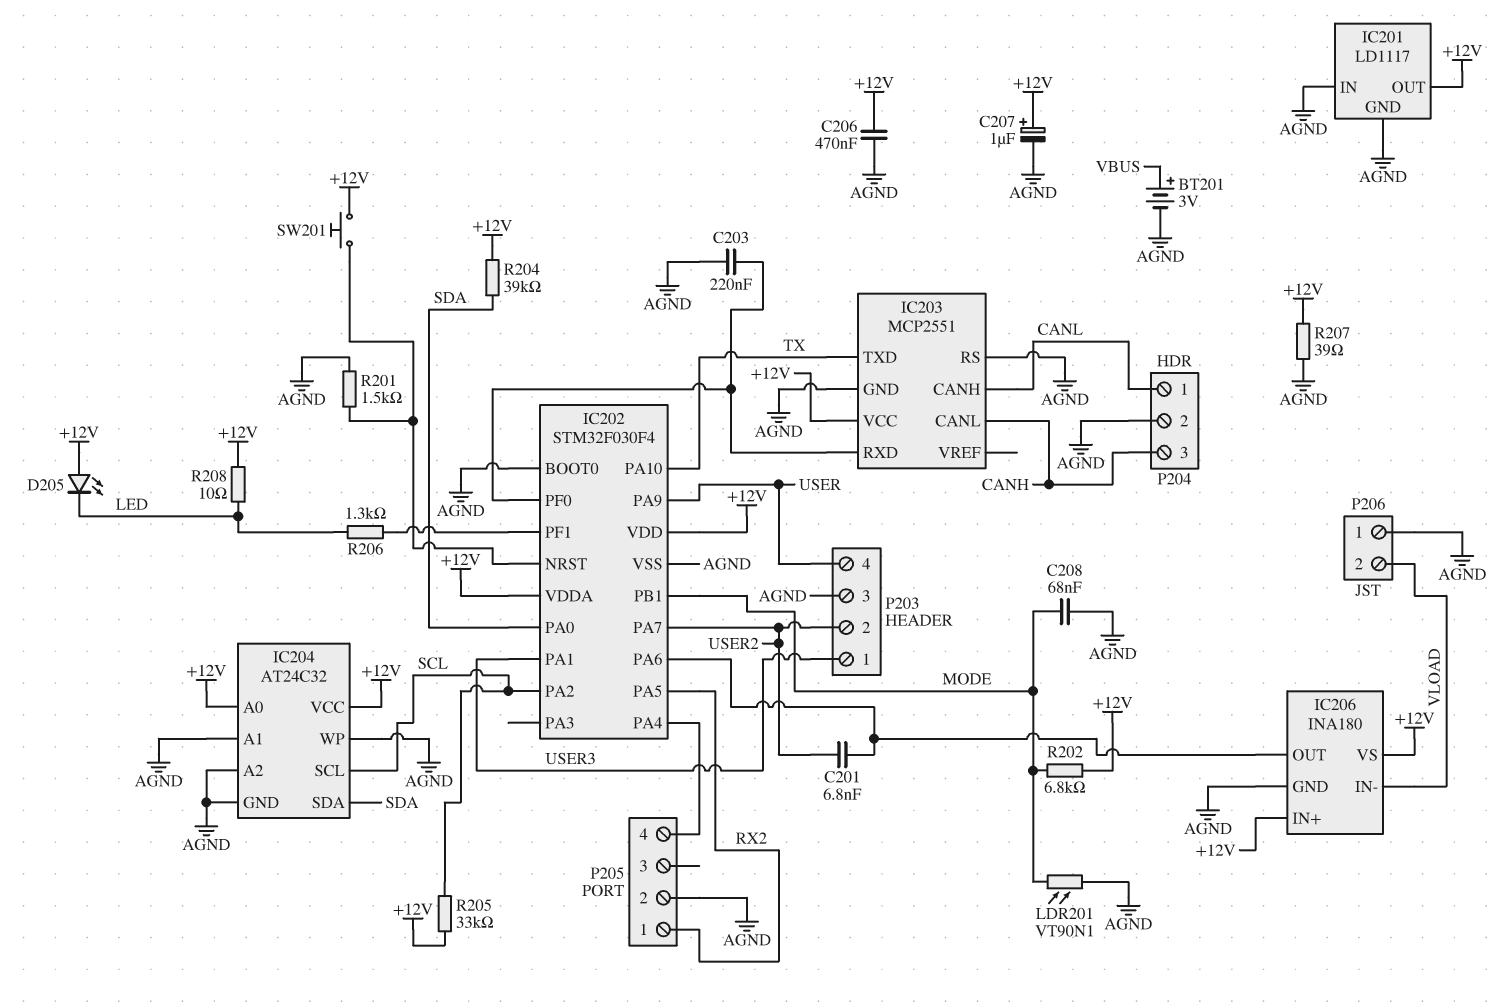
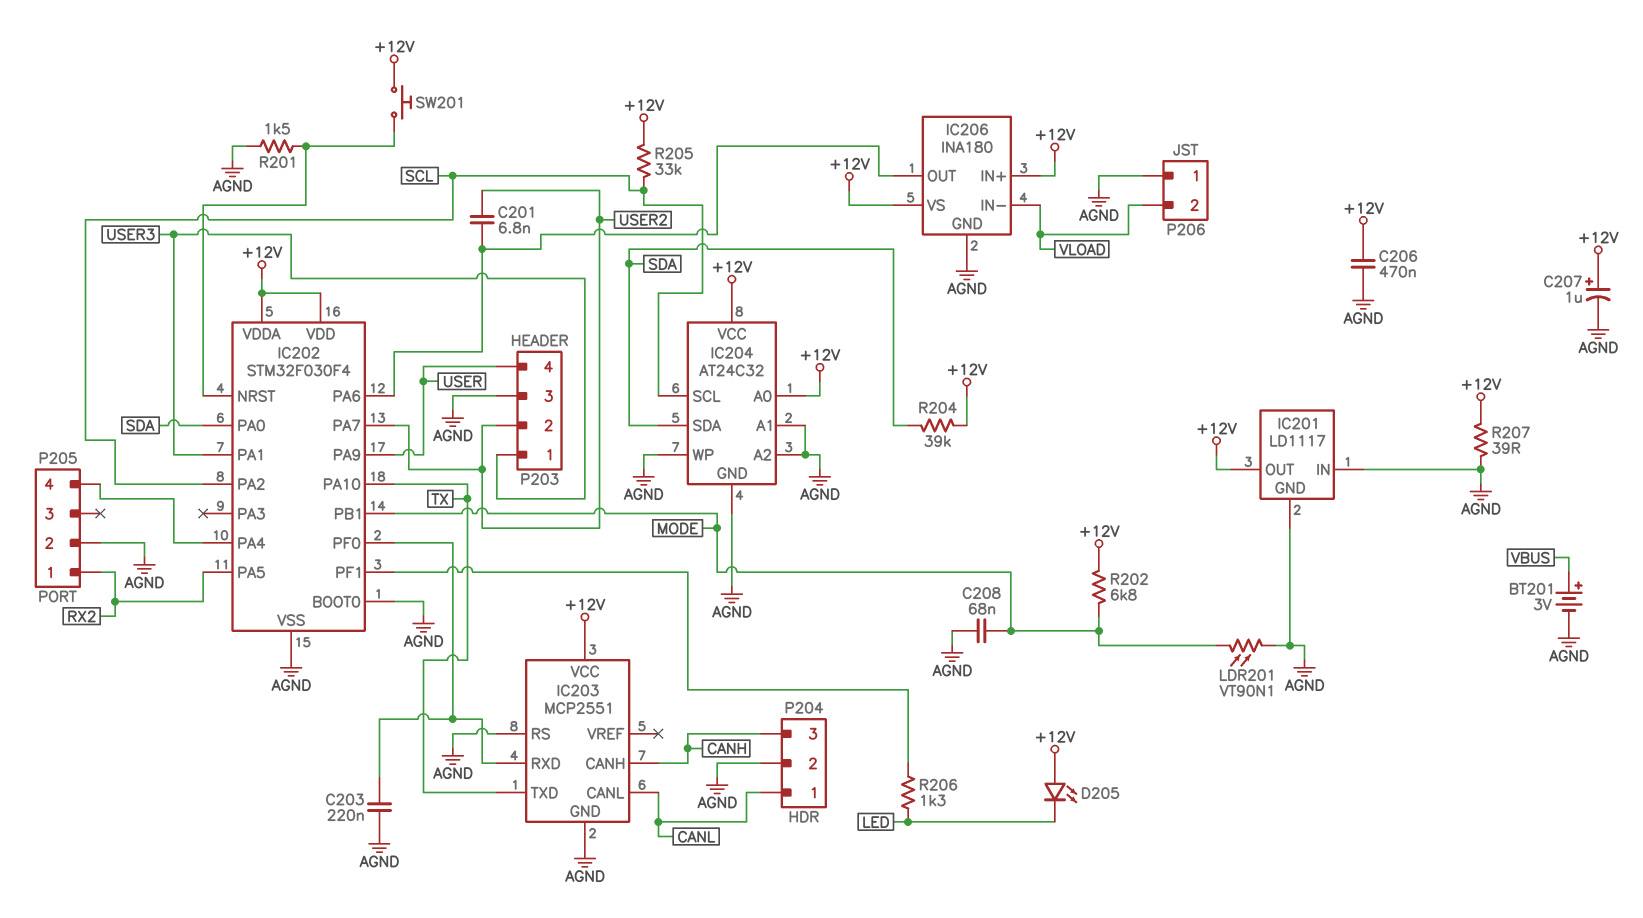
IC203 pin CANH: CANL -> CANH
IC203 pin CANL: CANH -> CANL
R208: 10 (+12V, LED) -> none

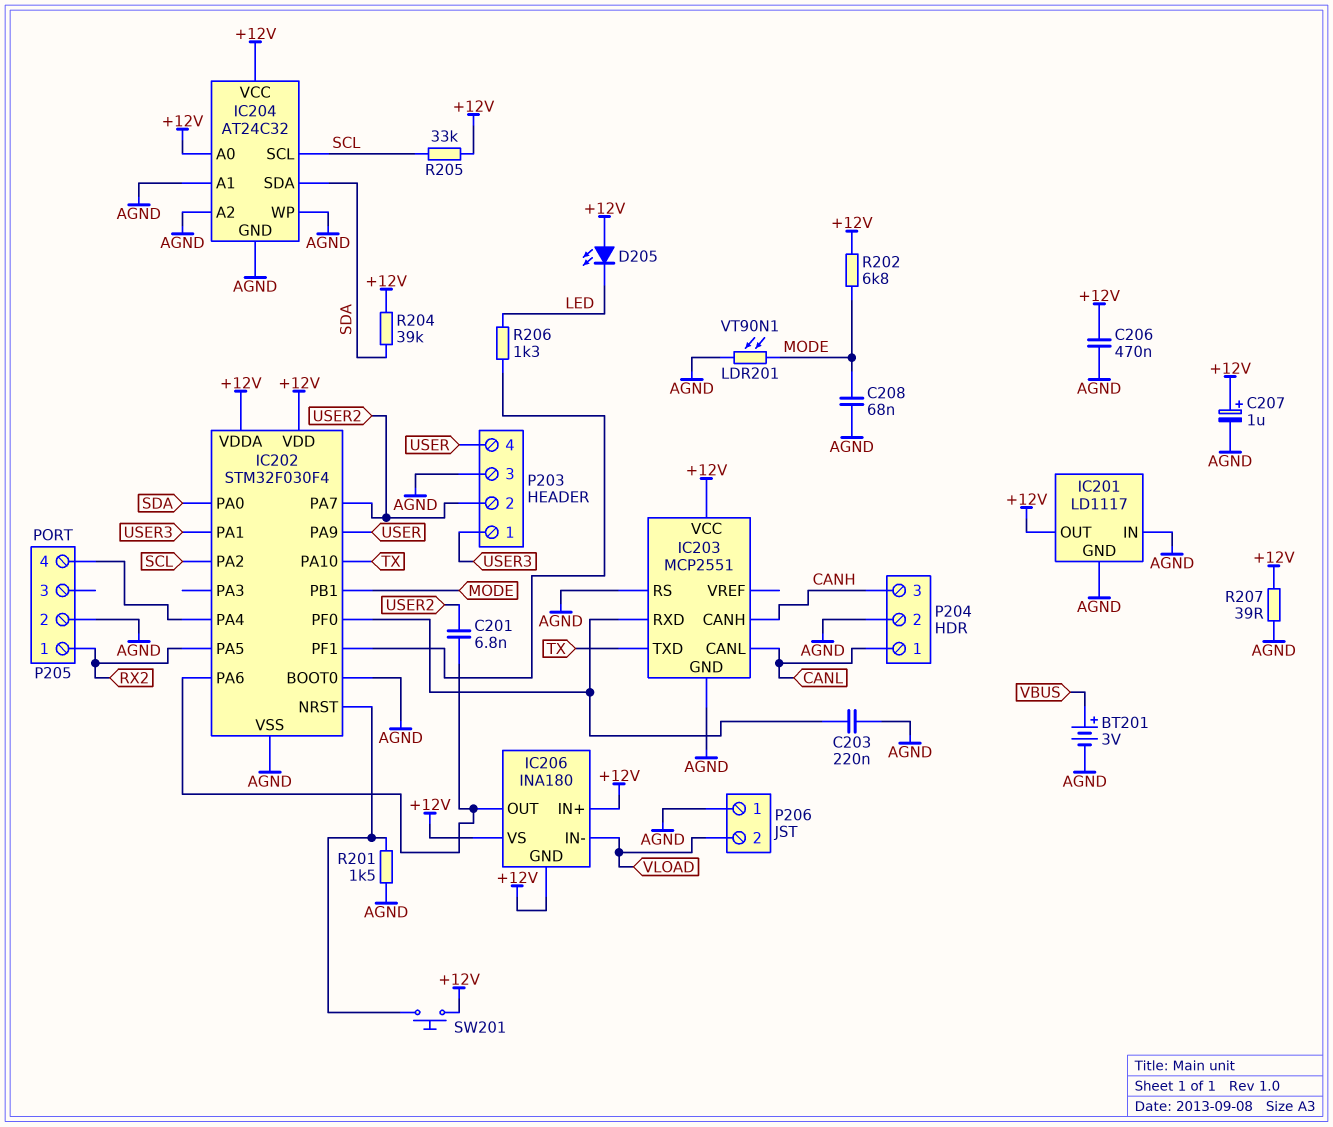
IC206 pin GND: AGND -> +12V

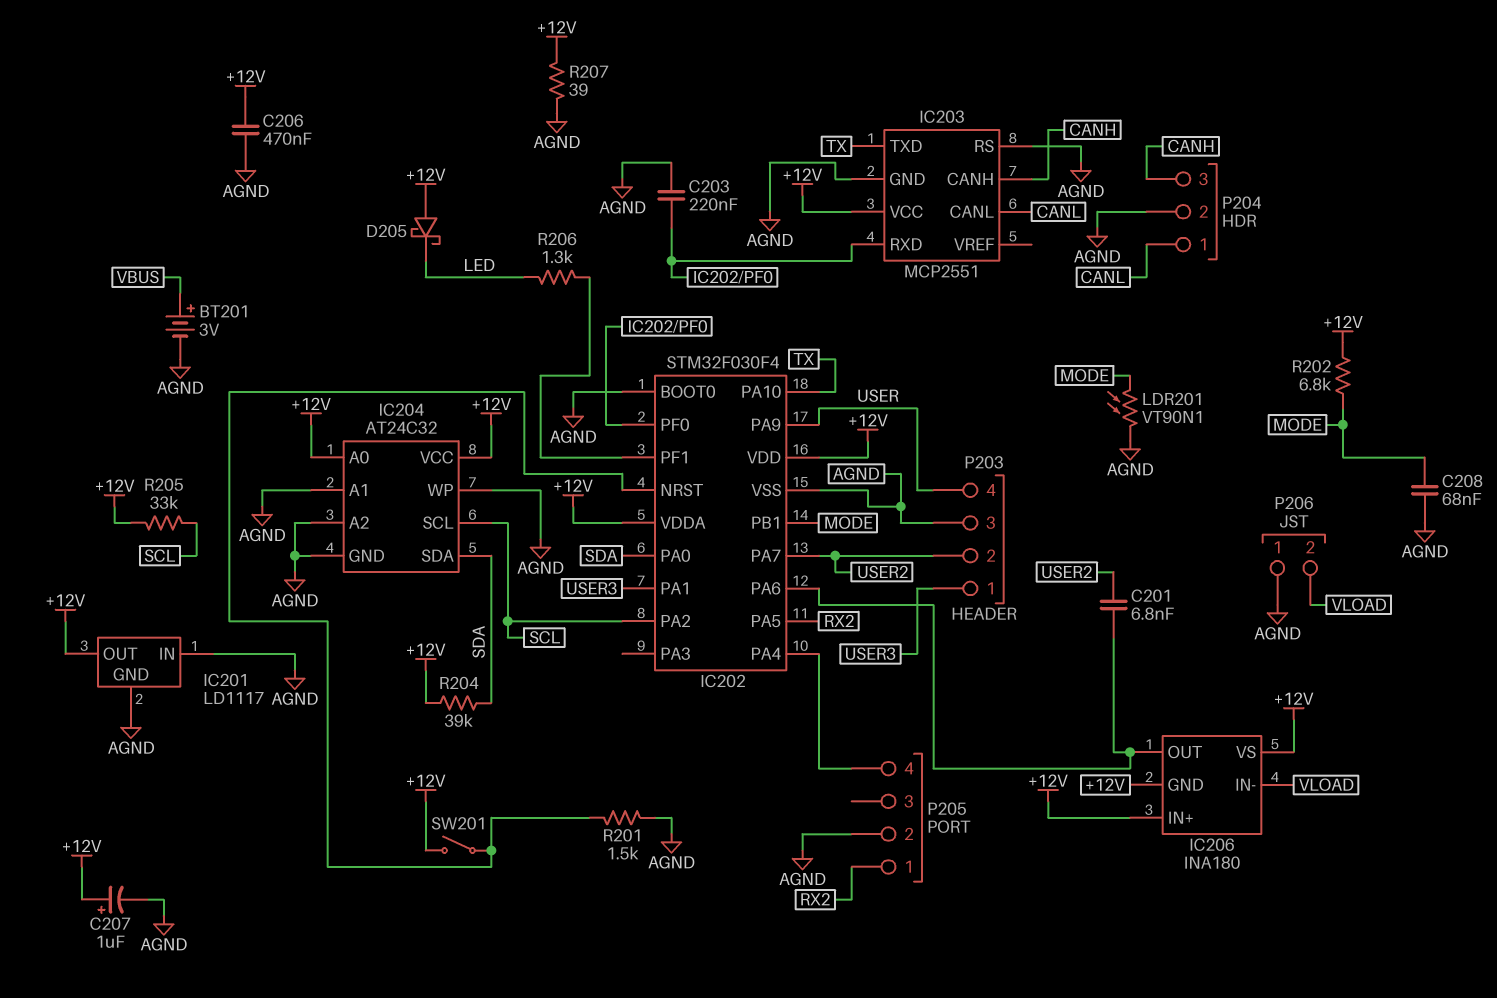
D205: LED (A +12V, K LED) -> schottky (A +12V, K LED)
SW201: button (+12V, IC202/NRST) -> switch (+12V, IC202/NRST)

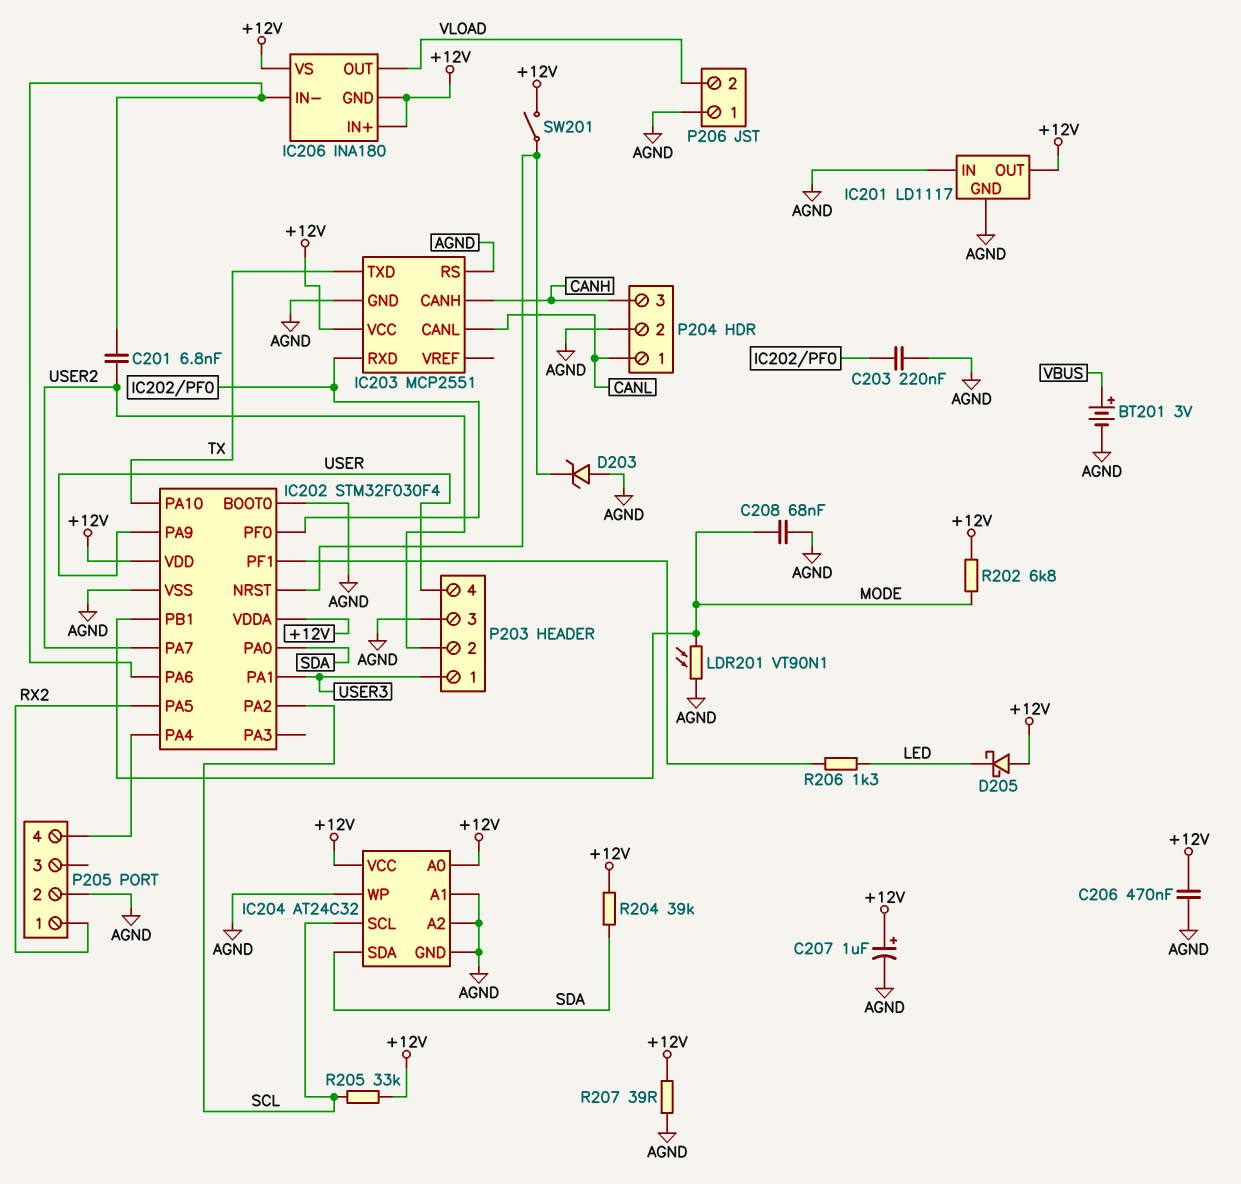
D203: none -> zener (A AGND, K IC202/NRST)
IC206 pin IN-: VLOAD -> IC202/PA6
IC206 pin OUT: IC202/PA6 -> VLOAD
R201: 1.5k (AGND, IC202/NRST) -> none

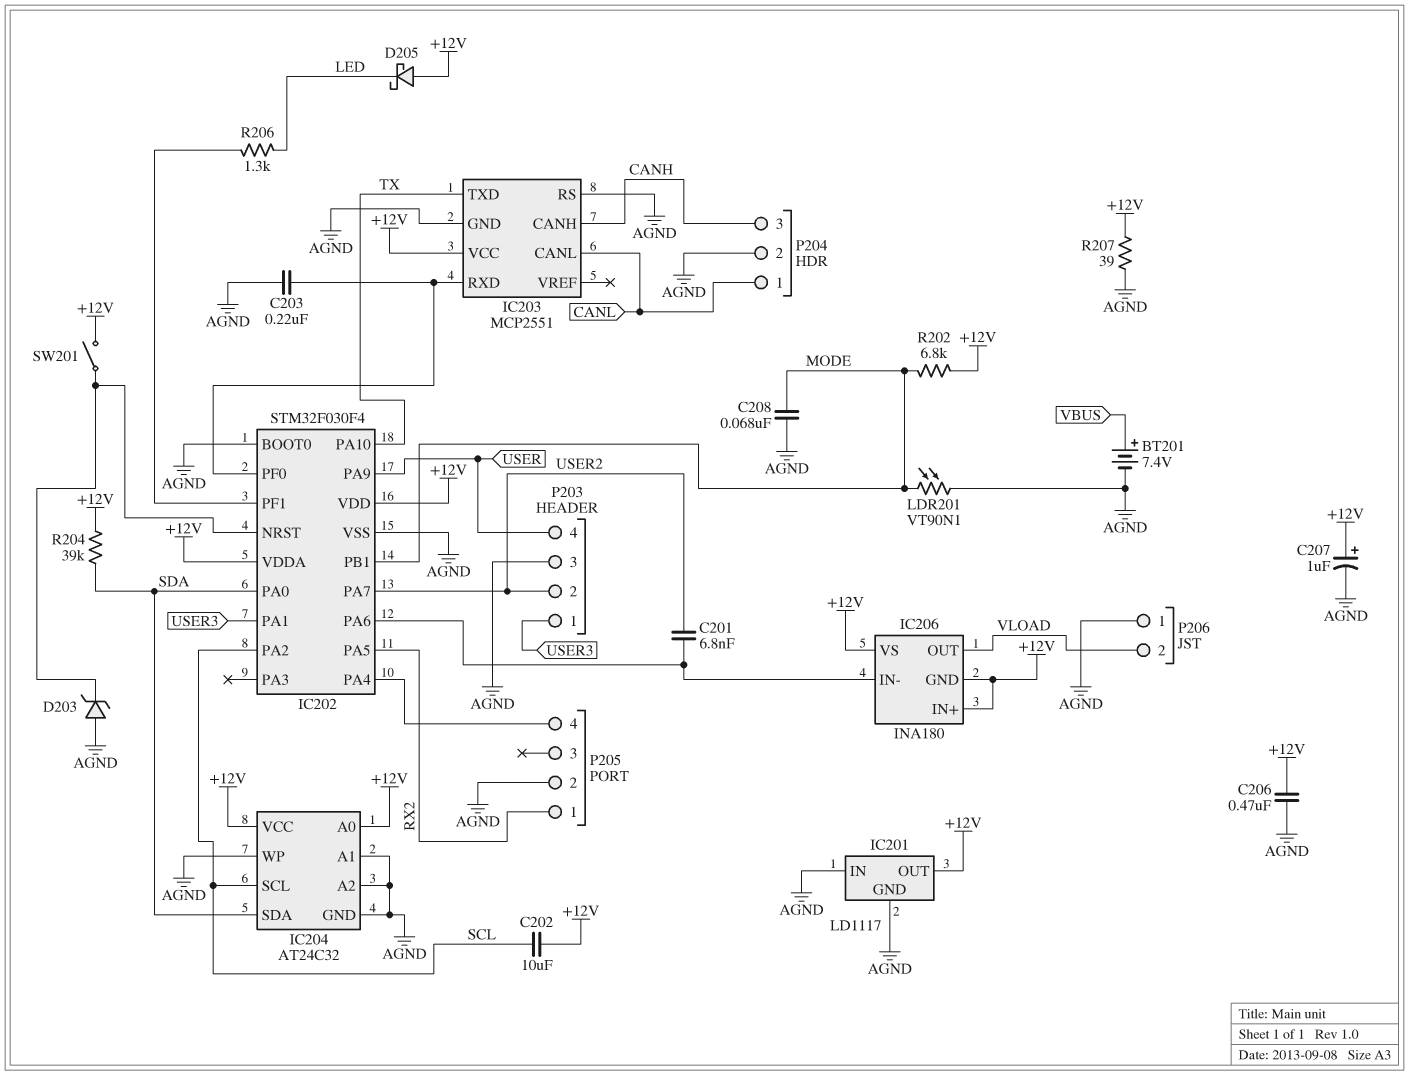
BT201: 3V (plus VBUS, minus AGND) -> 7.4V (plus VBUS, minus AGND)
C202: none -> 10uF (+12V, SCL)
R205: 33k (+12V, SCL) -> none

